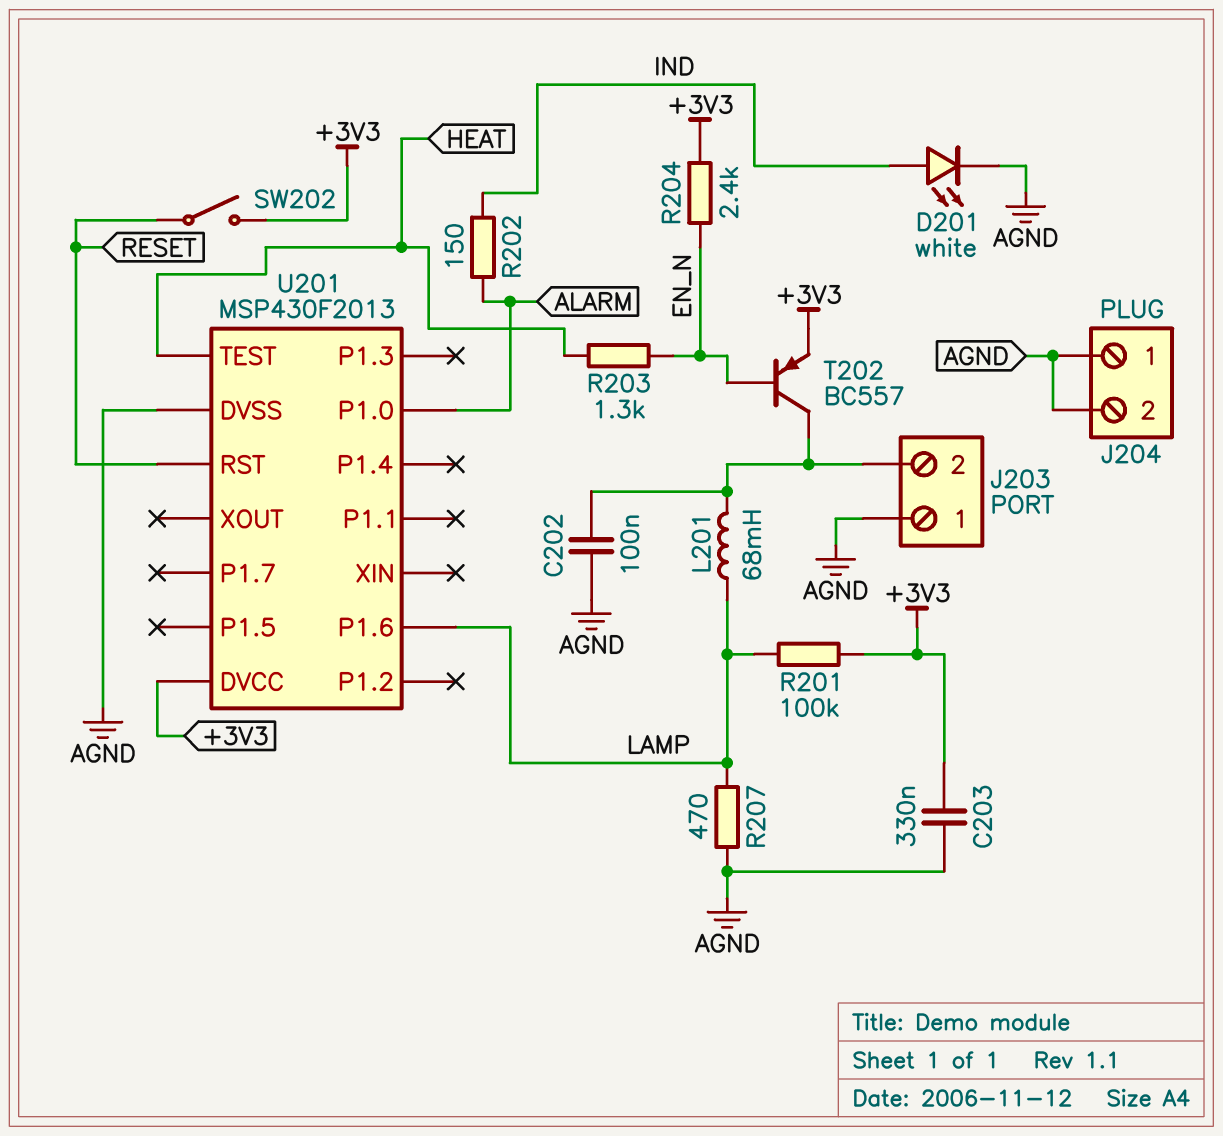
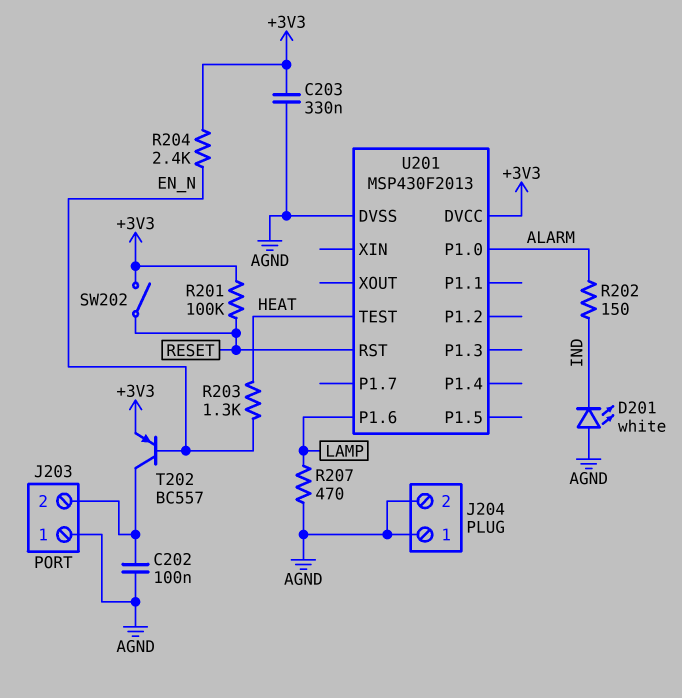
D201: LED white (A IND, K AGND) -> LED white (A AGND, K IND)
L201: 68mH (J203/2, LAMP) -> none
R201: 100k (+3V3, LAMP) -> 100k (+3V3, RESET)

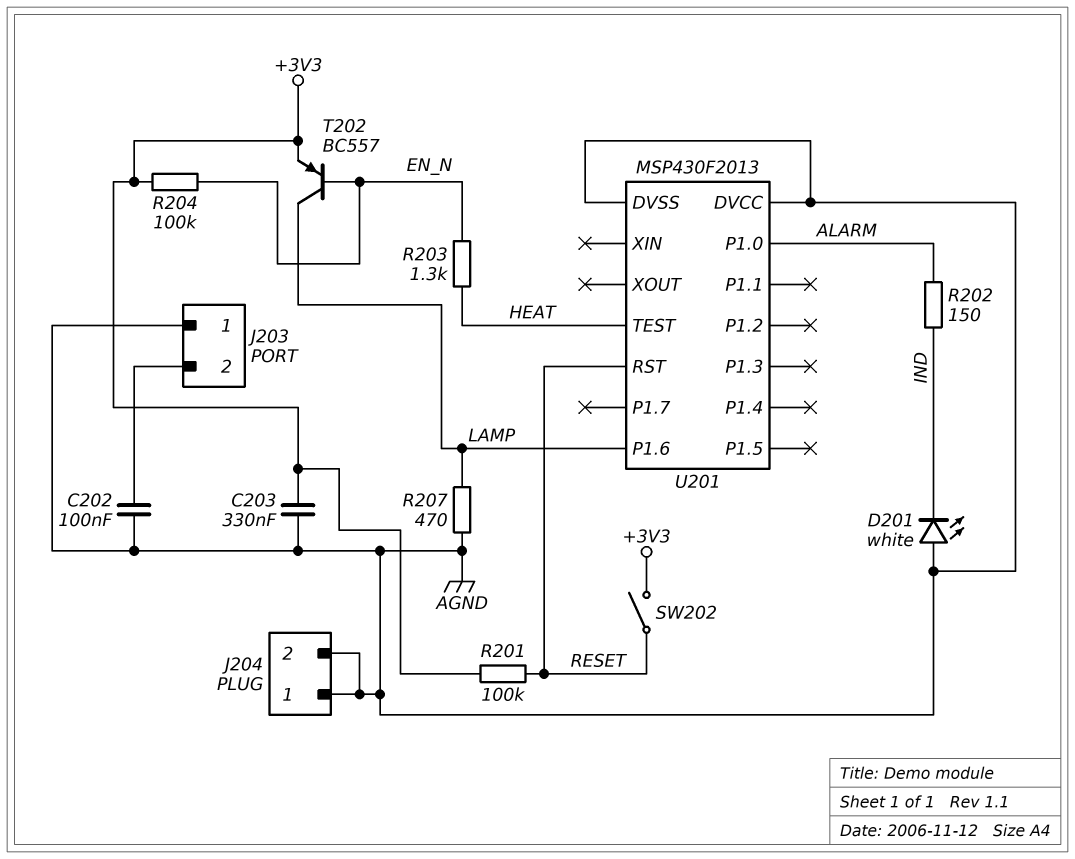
R204: 2.4k (+3V3, EN_N) -> 100k (+3V3, EN_N)
T202: PNP BC557 (B EN_N, C J203/2, E +3V3) -> PNP BC557 (B EN_N, C LAMP, E +3V3)
U201 pin DVCC: +3V3 -> AGND

